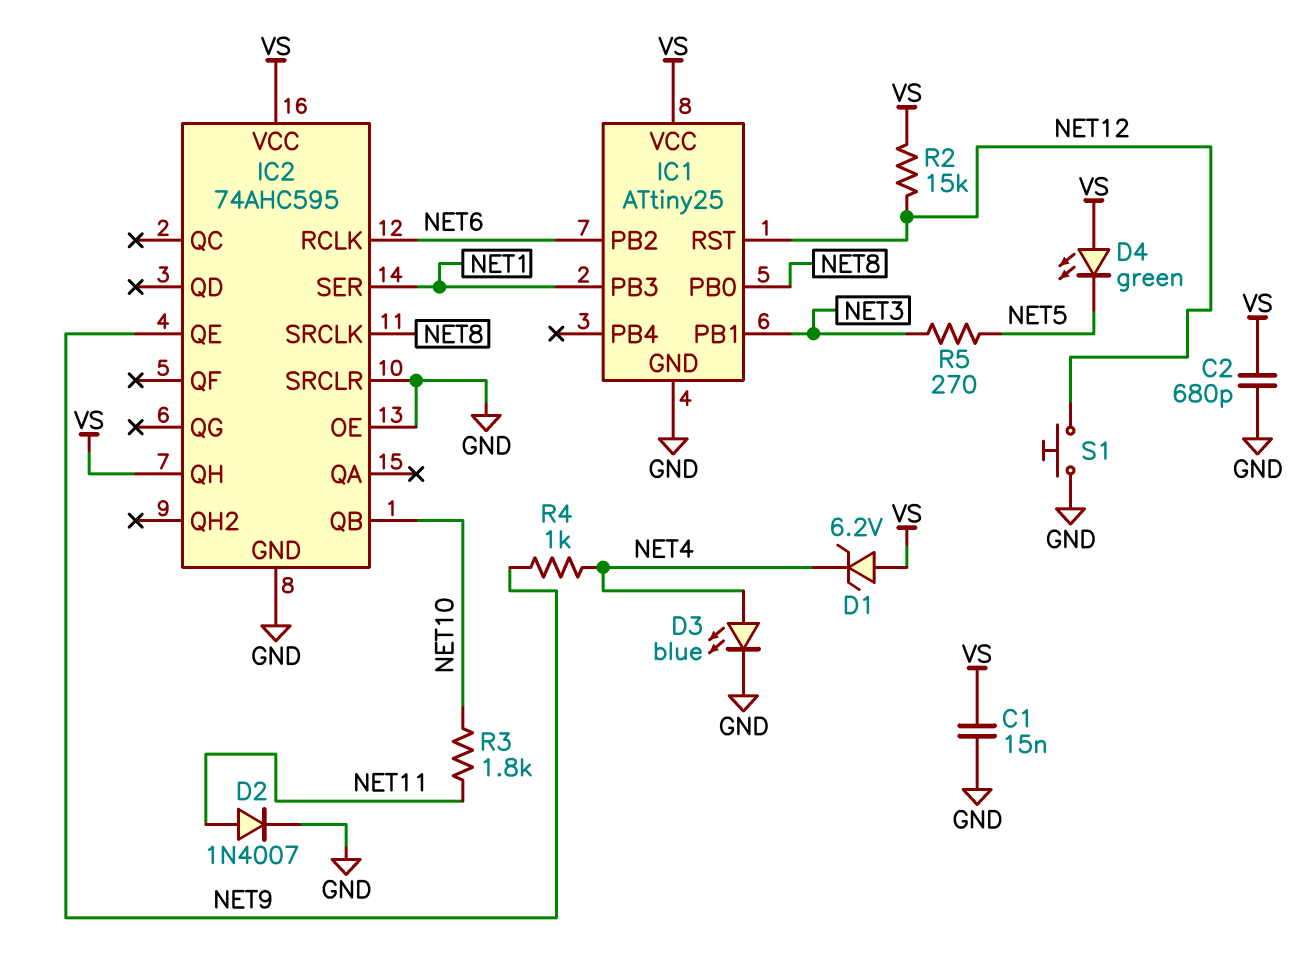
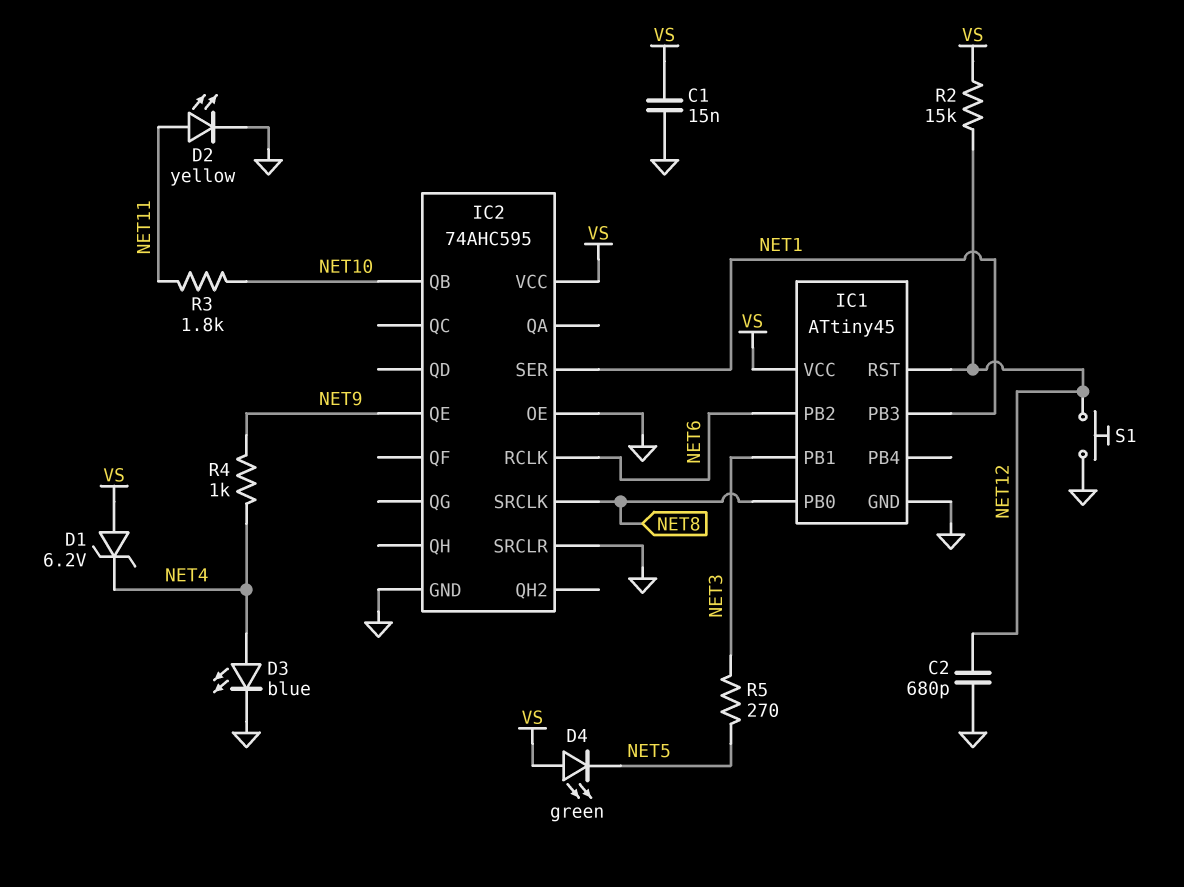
C2: 680pF (GND, VS) -> 680pF (GND, NET12)
D2: diode 1N4007 (A NET11, K GND) -> LED yellow (A NET11, K GND)
IC1: ATtiny25 -> ATtiny45
IC2 pin QH: VS -> none

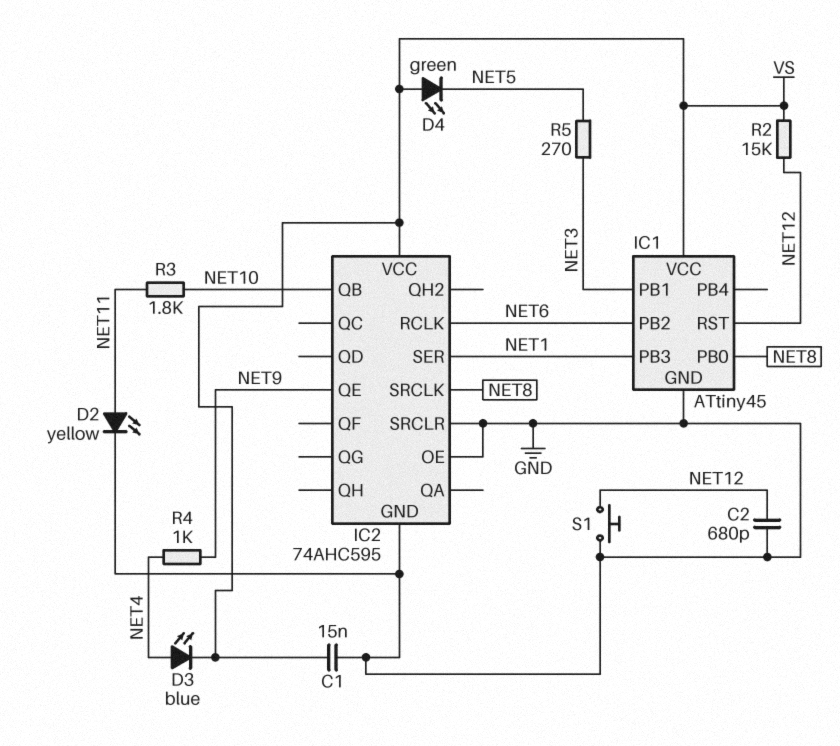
D1: zener 6.2V (A VS, K NET4) -> none
D3: LED blue (A NET4, K GND) -> LED blue (A NET4, K VS)

